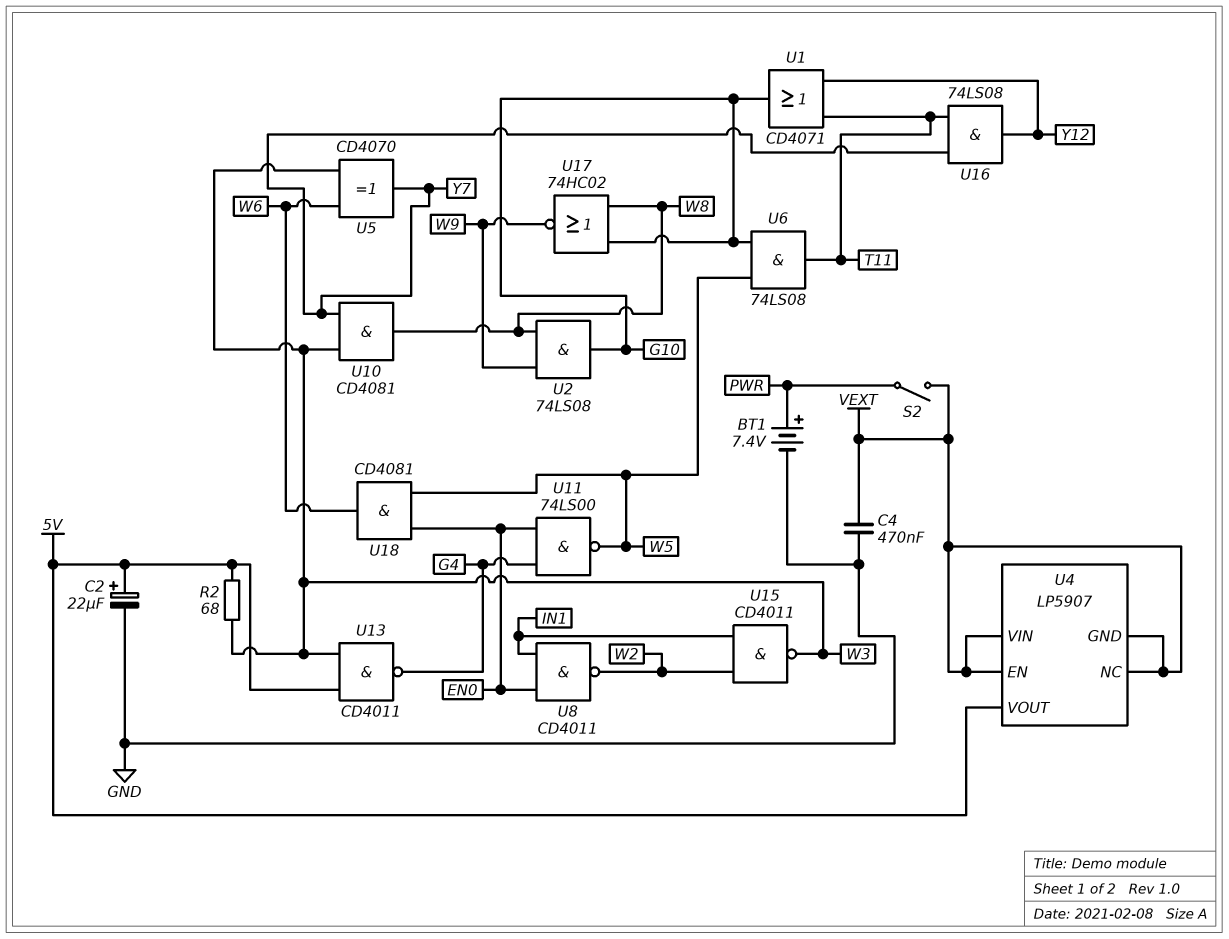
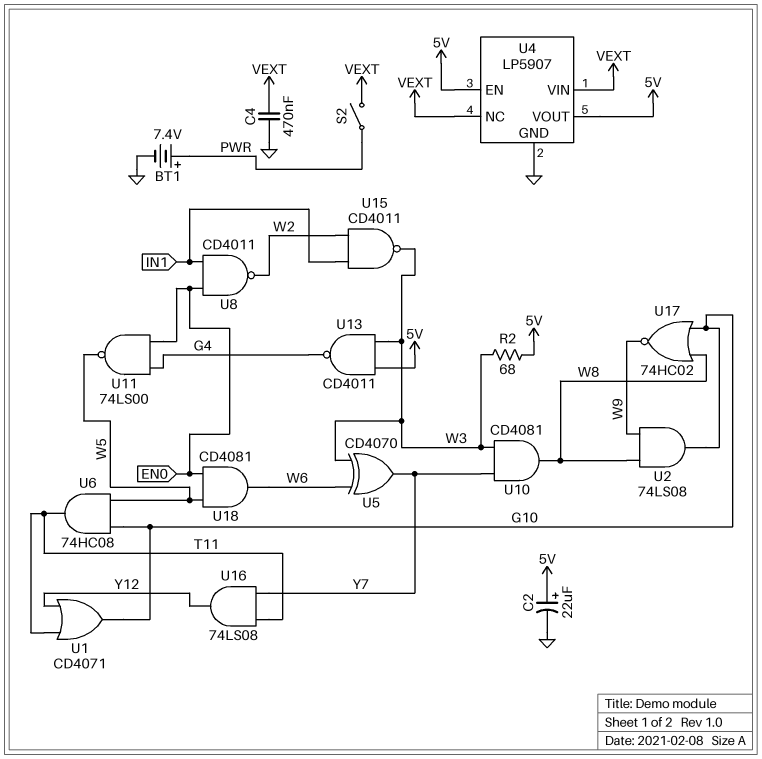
U4 pin EN: VEXT -> 5V
U4 pin GND: VEXT -> GND
U6: AND 74LS08 (in G10, in W5, out T11) -> AND 74HC08 (in G10, in W5, out T11)

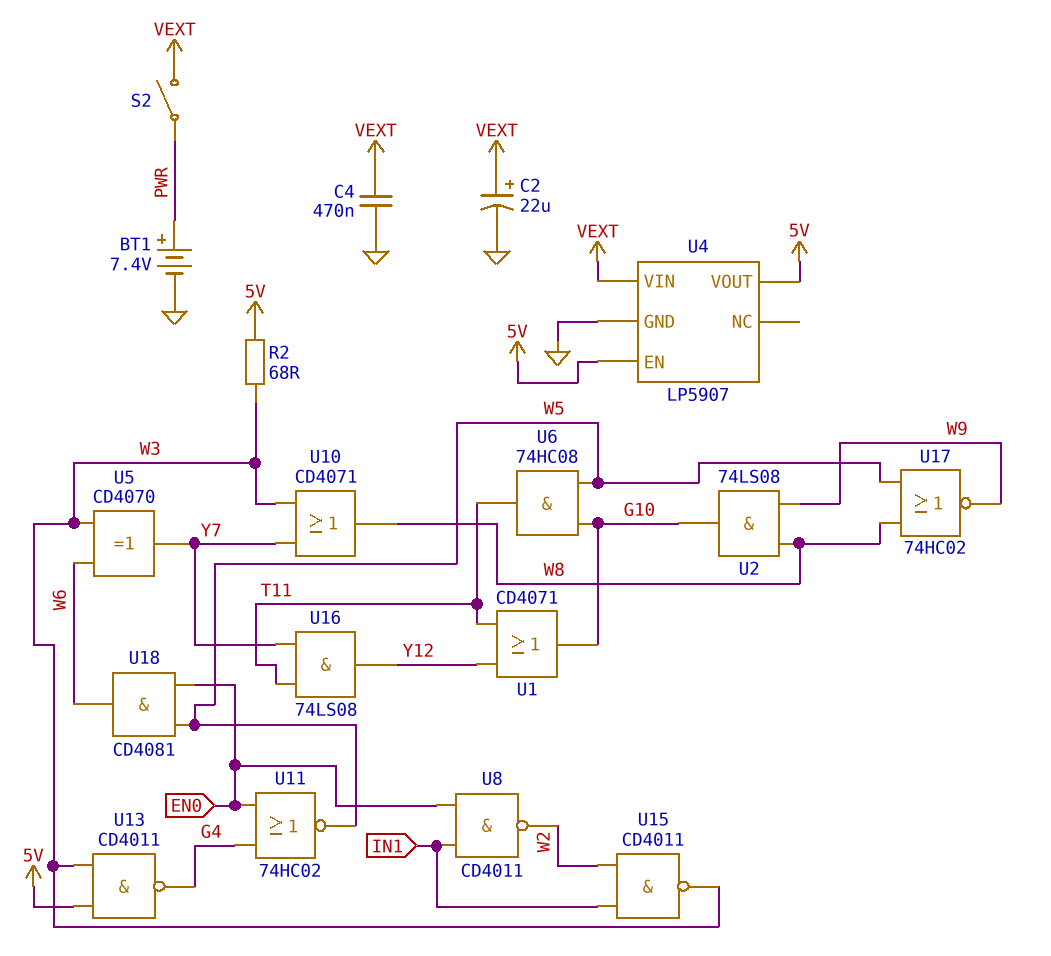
C2: 22uF (plus 5V, minus GND) -> 22uF (plus VEXT, minus GND)
U4 pin NC: VEXT -> none
U10: AND CD4081 (in W3, in Y7, out W8) -> OR CD4071 (in W3, in Y7, out W8)
U11: NAND 74LS00 (in EN0, in G4, out W5) -> NOR 74HC02 (in EN0, in G4, out W5)
U17: NOR 74HC02 (in G10, in W8, out W9) -> NOR 74HC02 (in W5, in W8, out W9)

